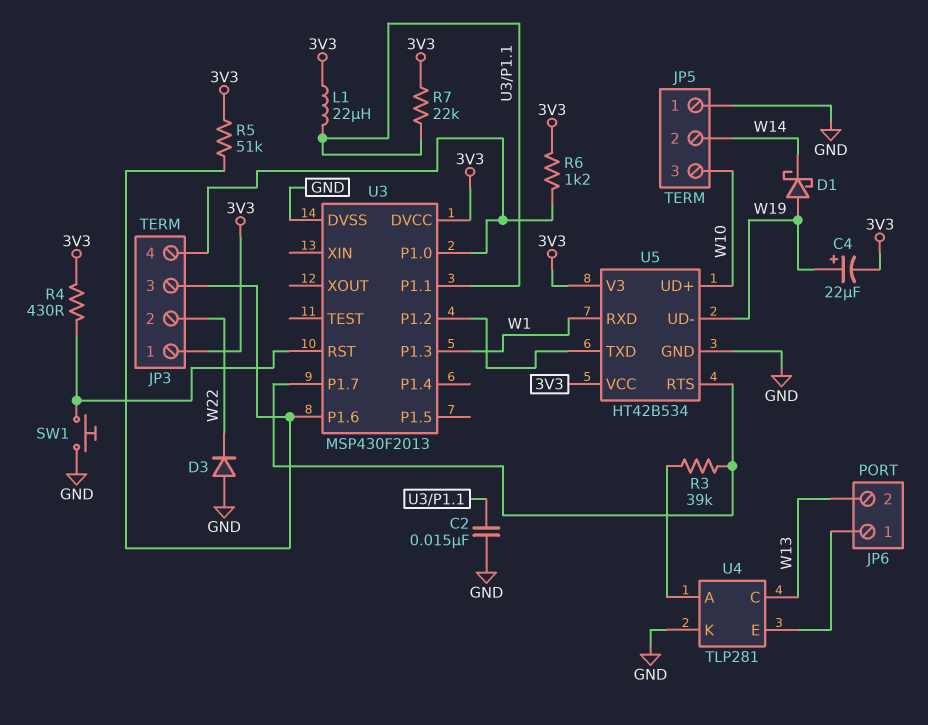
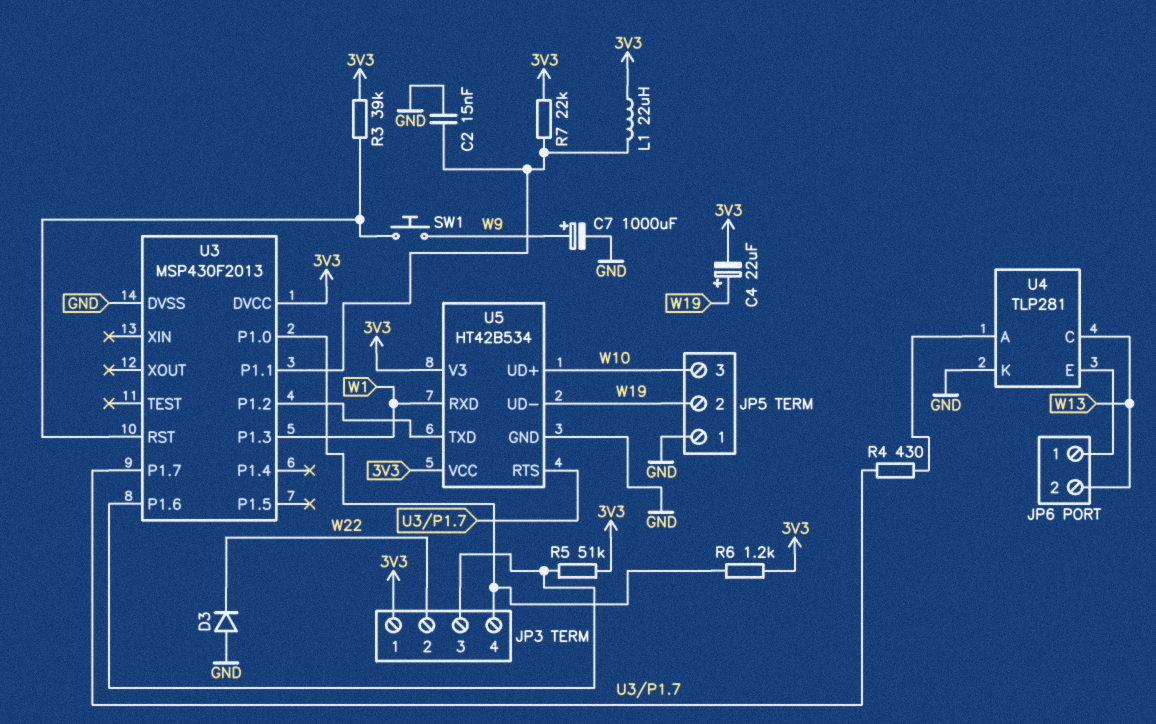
C7: none -> 1000uF (plus W9, minus GND)
D1: schottky (A W19, K W14) -> none
JP5 pin 2: W14 -> W19
R3: 39k (U3/P1.7, U4/A) -> 39k (3V3, U3/RST)
R4: 430 (3V3, U3/RST) -> 430 (U3/P1.7, U4/A)
SW1: button (GND, U3/RST) -> button (U3/RST, W9)

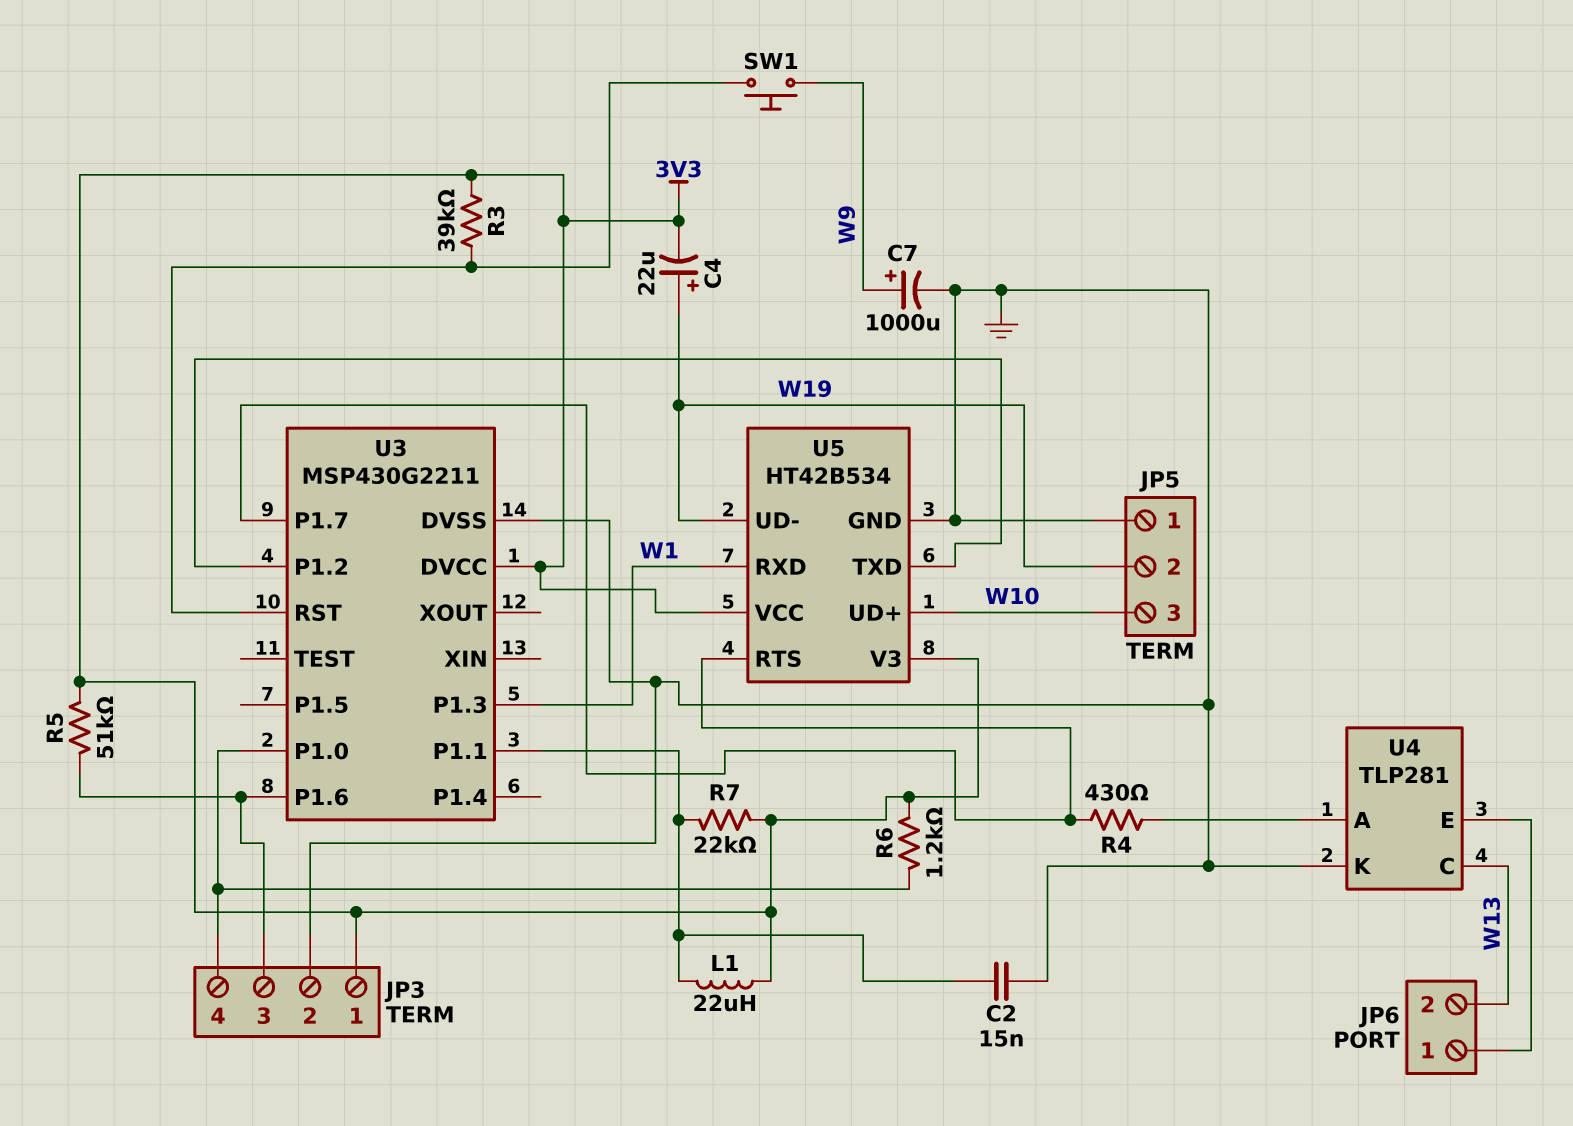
D3: diode (A GND, K W22) -> none
JP3 pin 2: W22 -> GND
U3: MSP430F2013 -> MSP430G2211

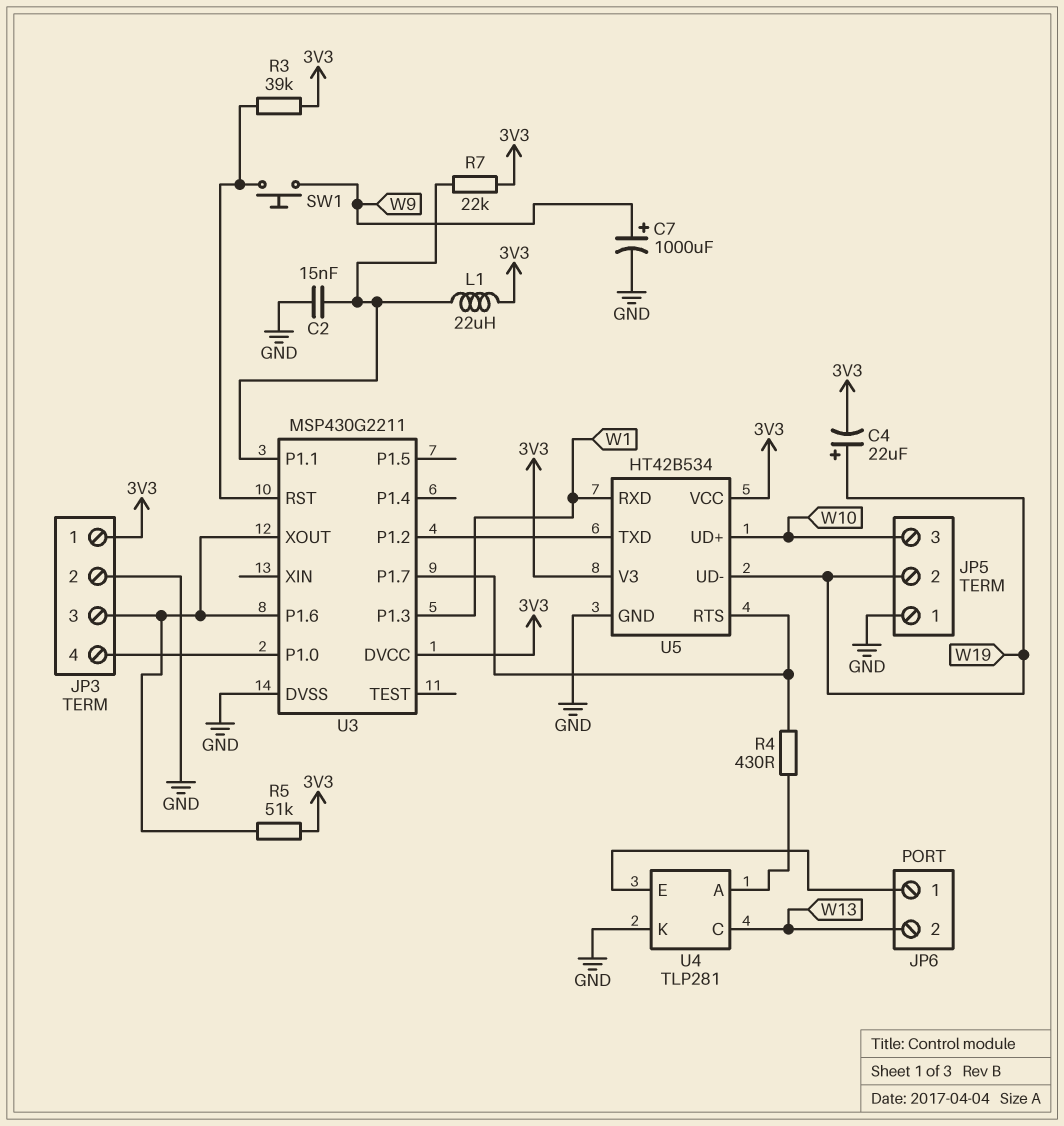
R6: 1.2k (3V3, JP3/4) -> none
U3 pin XOUT: none -> JP3/3

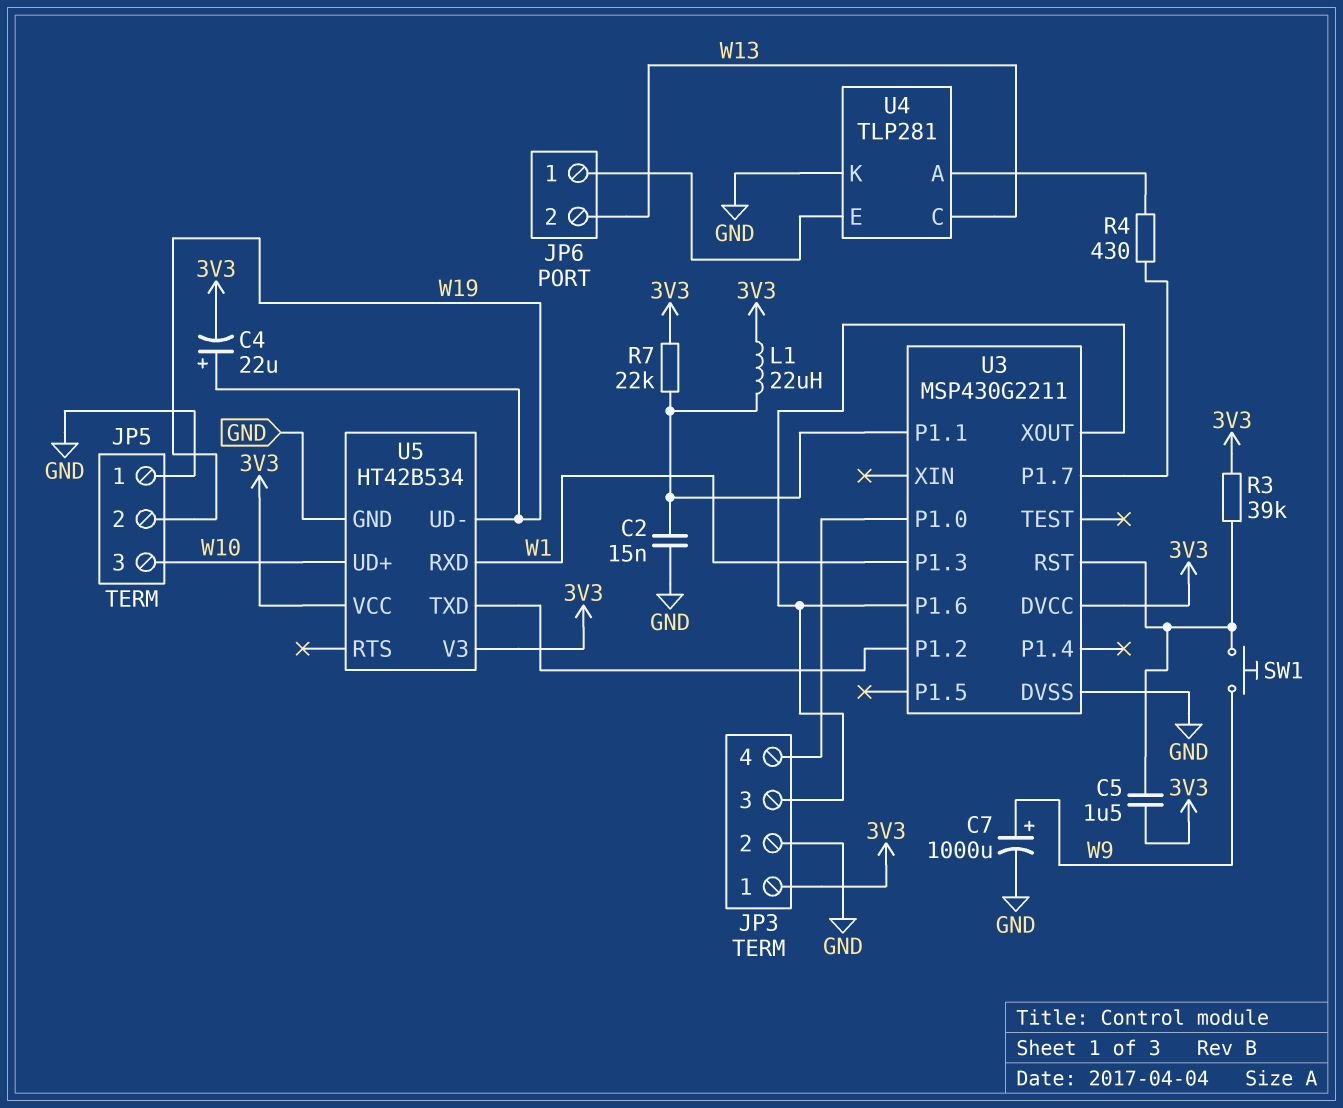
C5: none -> 1.5uF (3V3, U3/RST)
R5: 51k (3V3, JP3/3) -> none
U5 pin RTS: U3/P1.7 -> none

